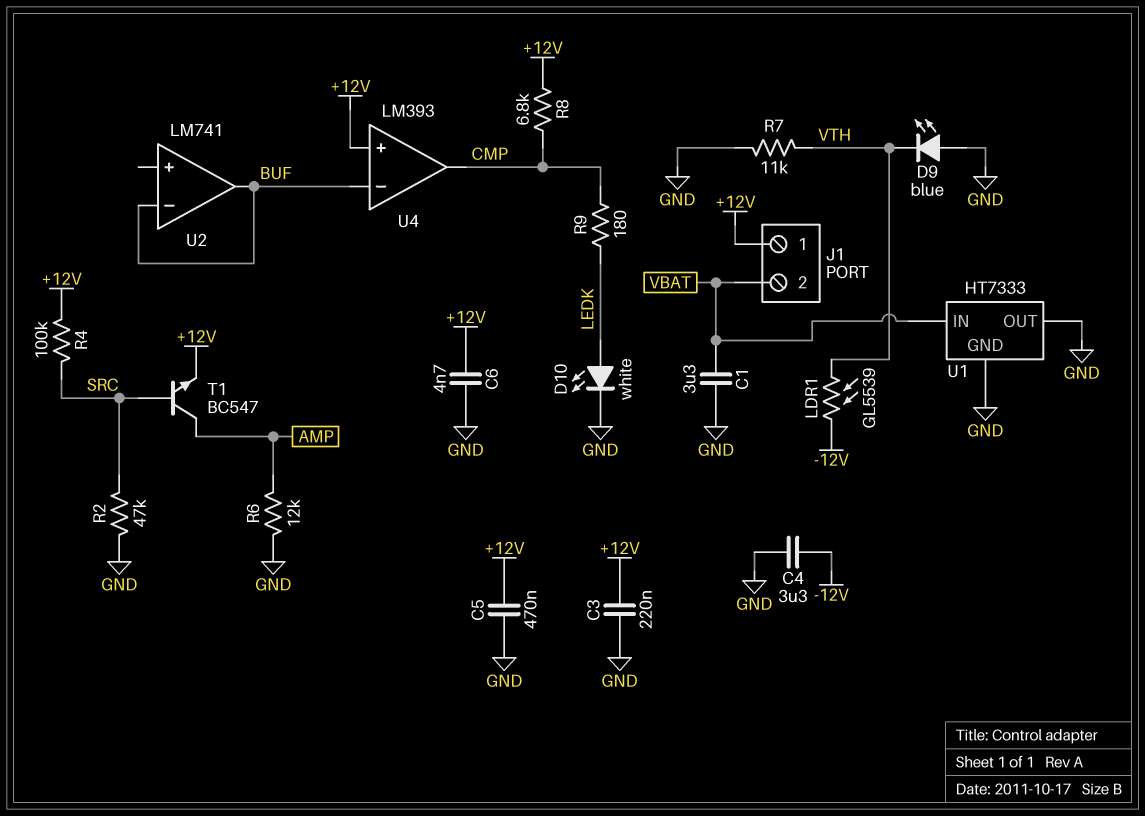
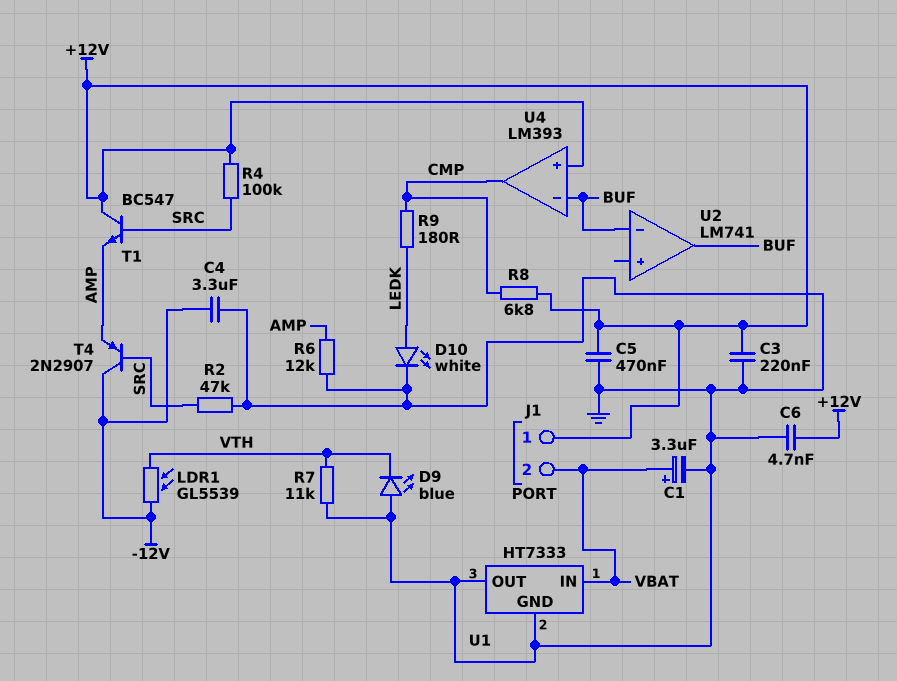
C1: 3.3uF (GND, VBAT) -> 3.3uF (plus VBAT, minus GND)
T1: NPN BC547 (B SRC, C AMP, E +12V) -> NPN BC547 (B SRC, C +12V, E AMP)
T4: none -> PNP 2N2907 (B SRC, C -12V, E AMP)

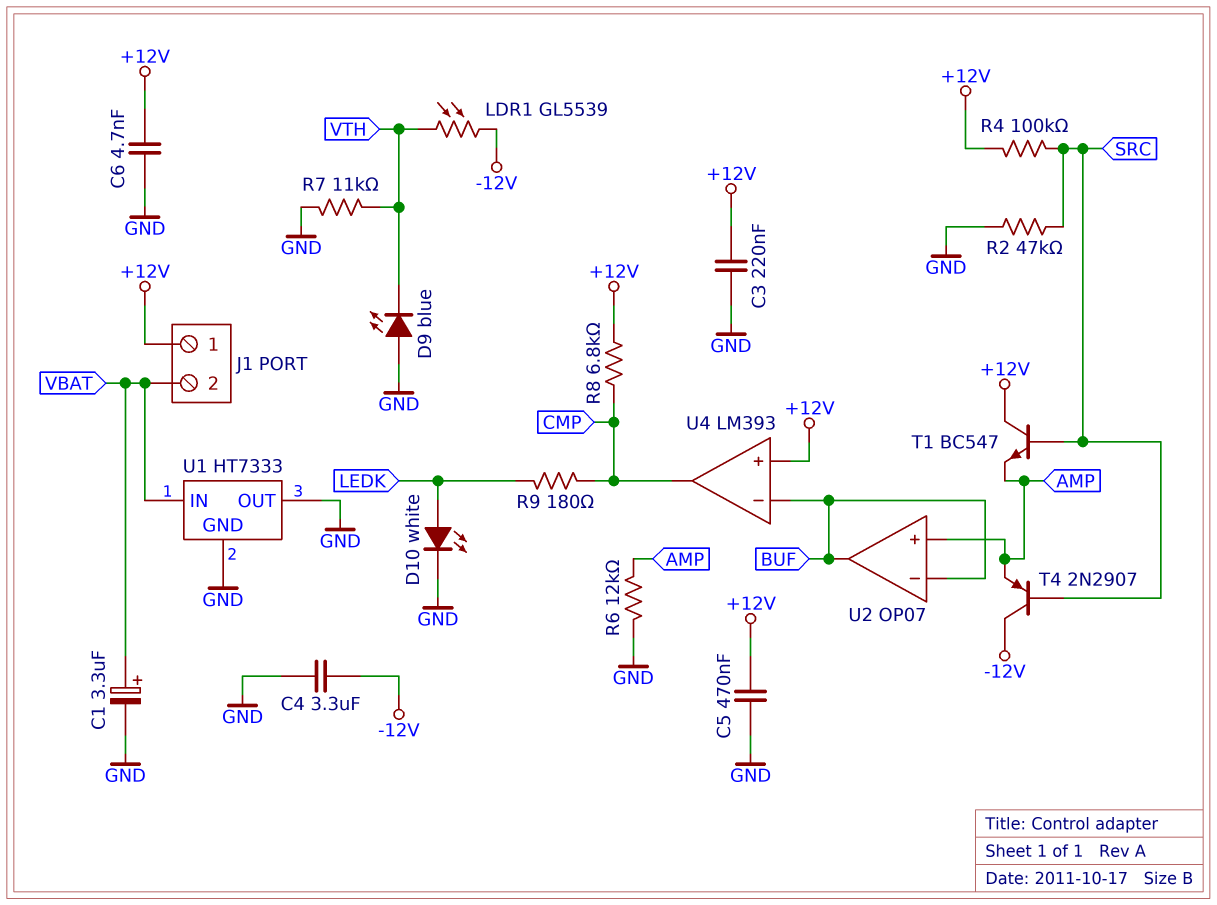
U2: LM741 -> OP07
U2 pin in+: none -> AMP

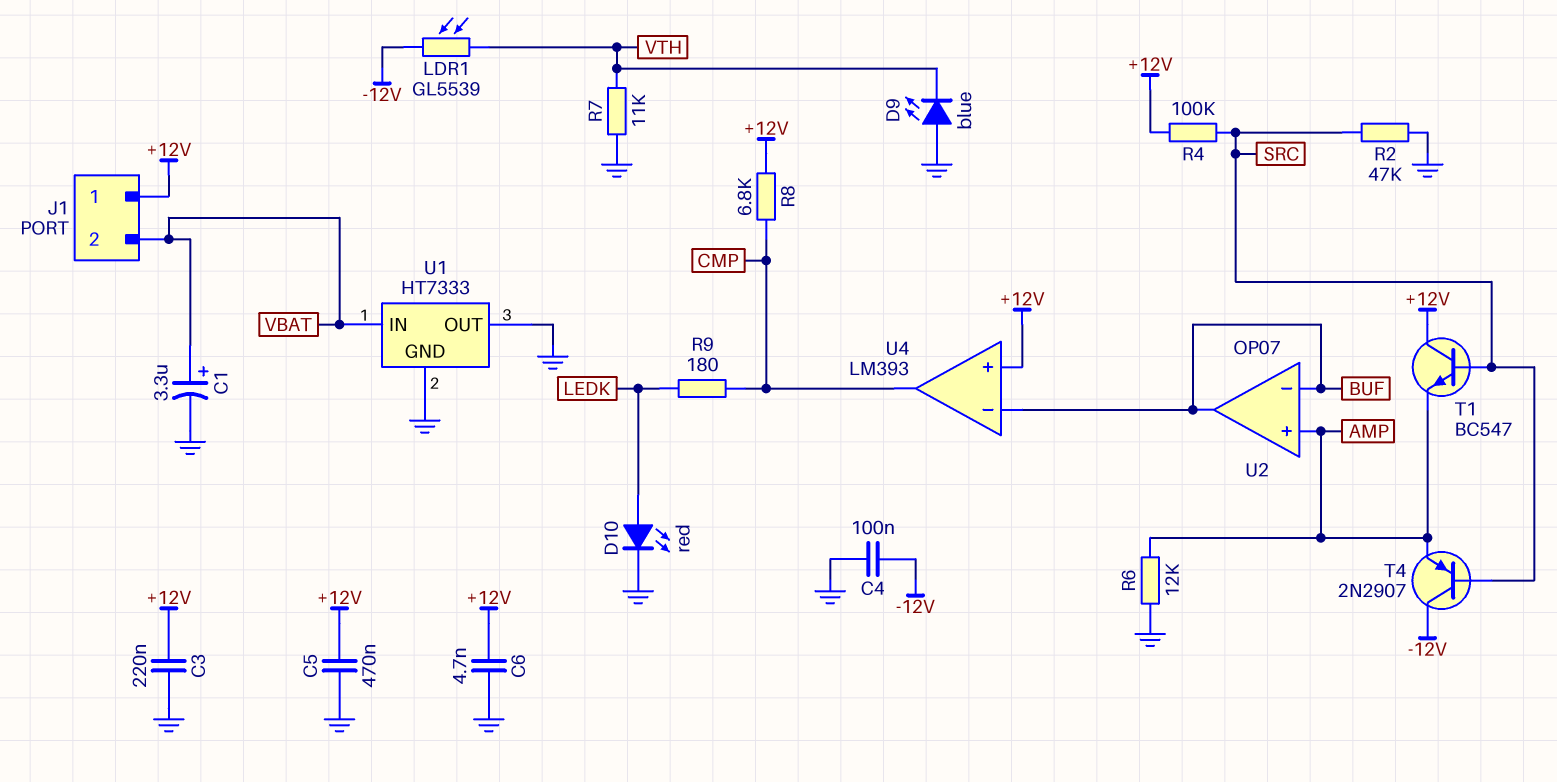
C4: 3.3uF (-12V, GND) -> 100nF (-12V, GND)
D10: LED white (A LEDK, K GND) -> LED red (A LEDK, K GND)

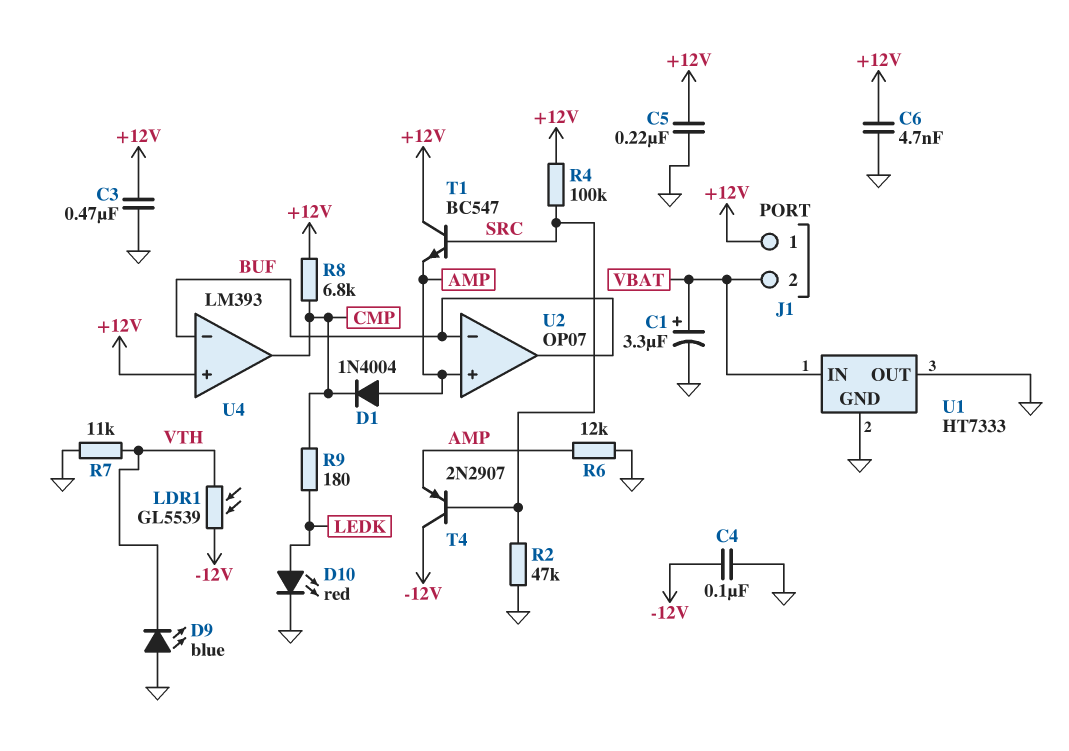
C3: 220nF (+12V, GND) -> 470nF (+12V, GND)
C5: 470nF (+12V, GND) -> 220nF (+12V, GND)
D1: none -> diode 1N4004 (A AMP, K CMP)

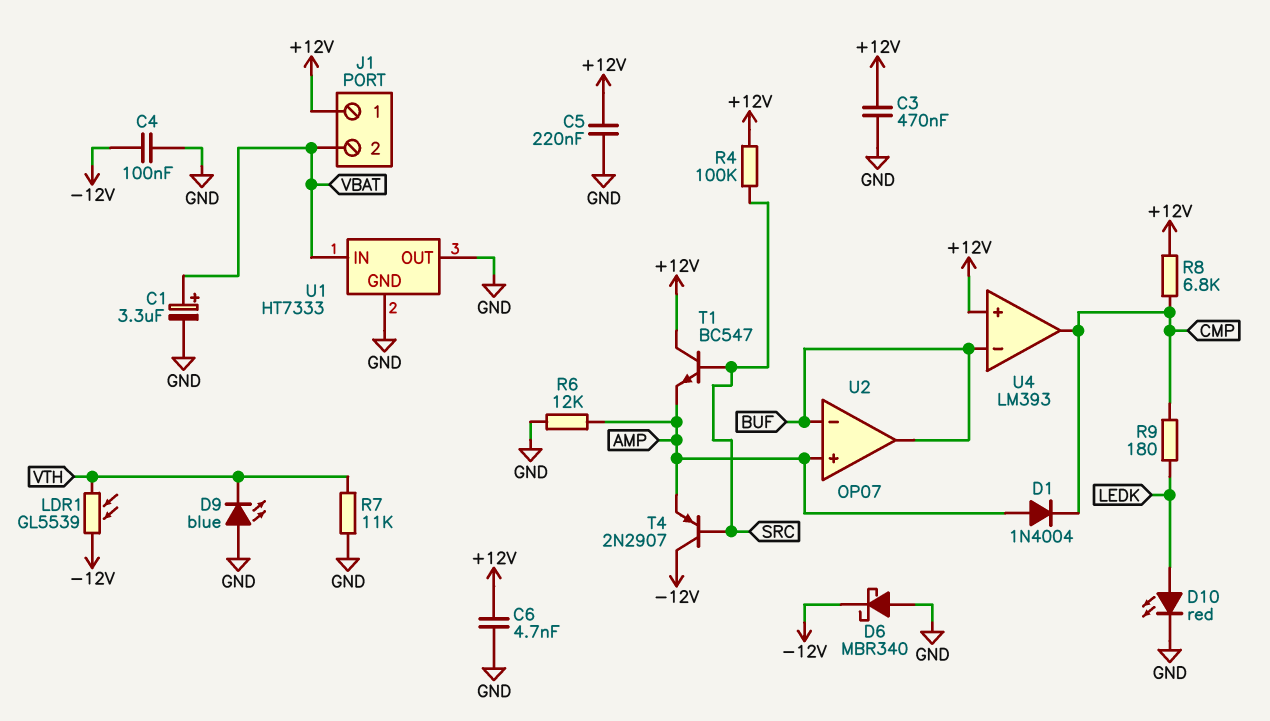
D6: none -> schottky MBR340 (A GND, K -12V)
R2: 47k (GND, SRC) -> none

